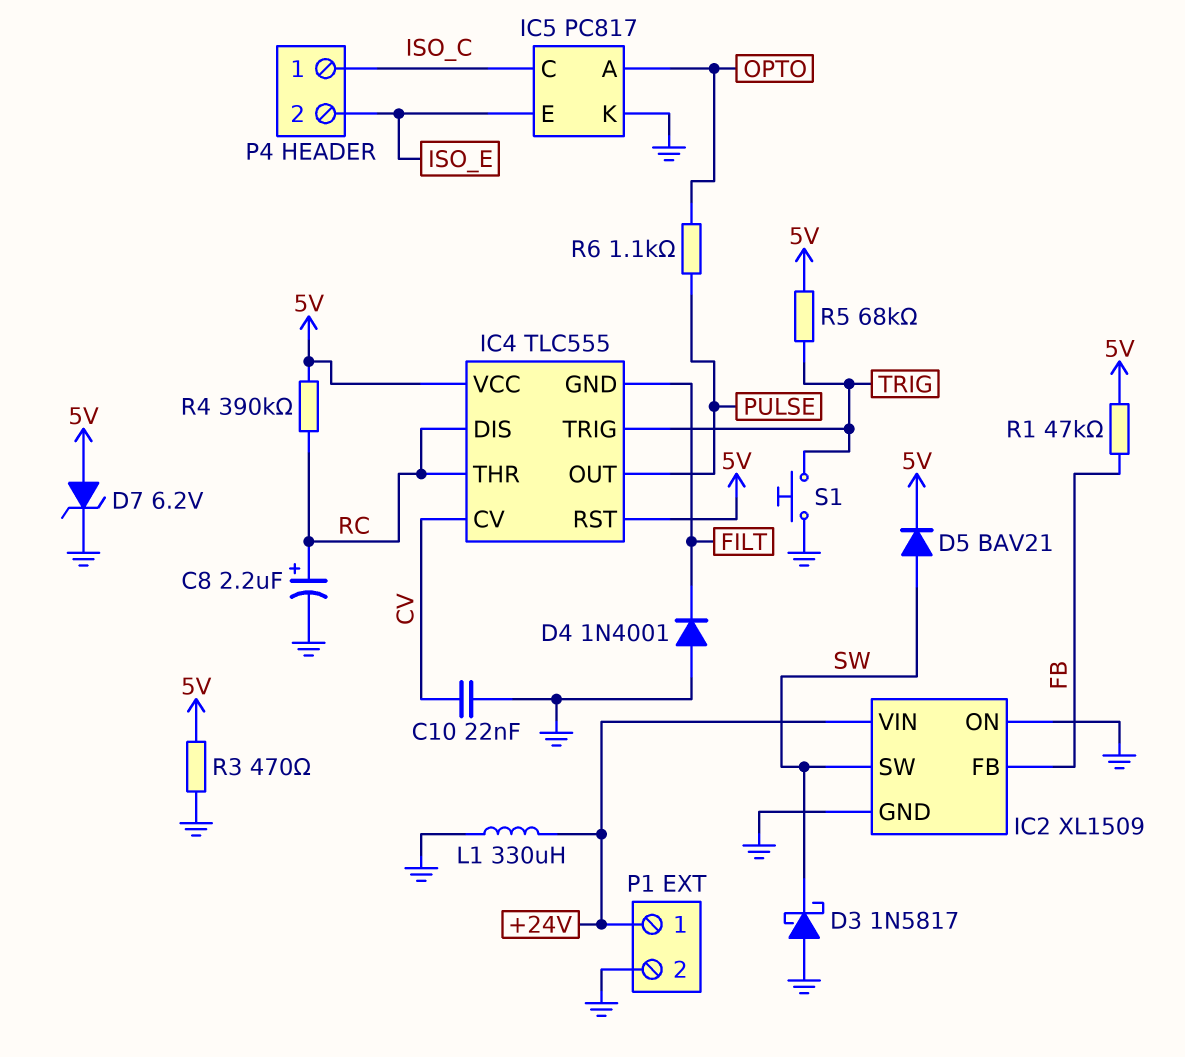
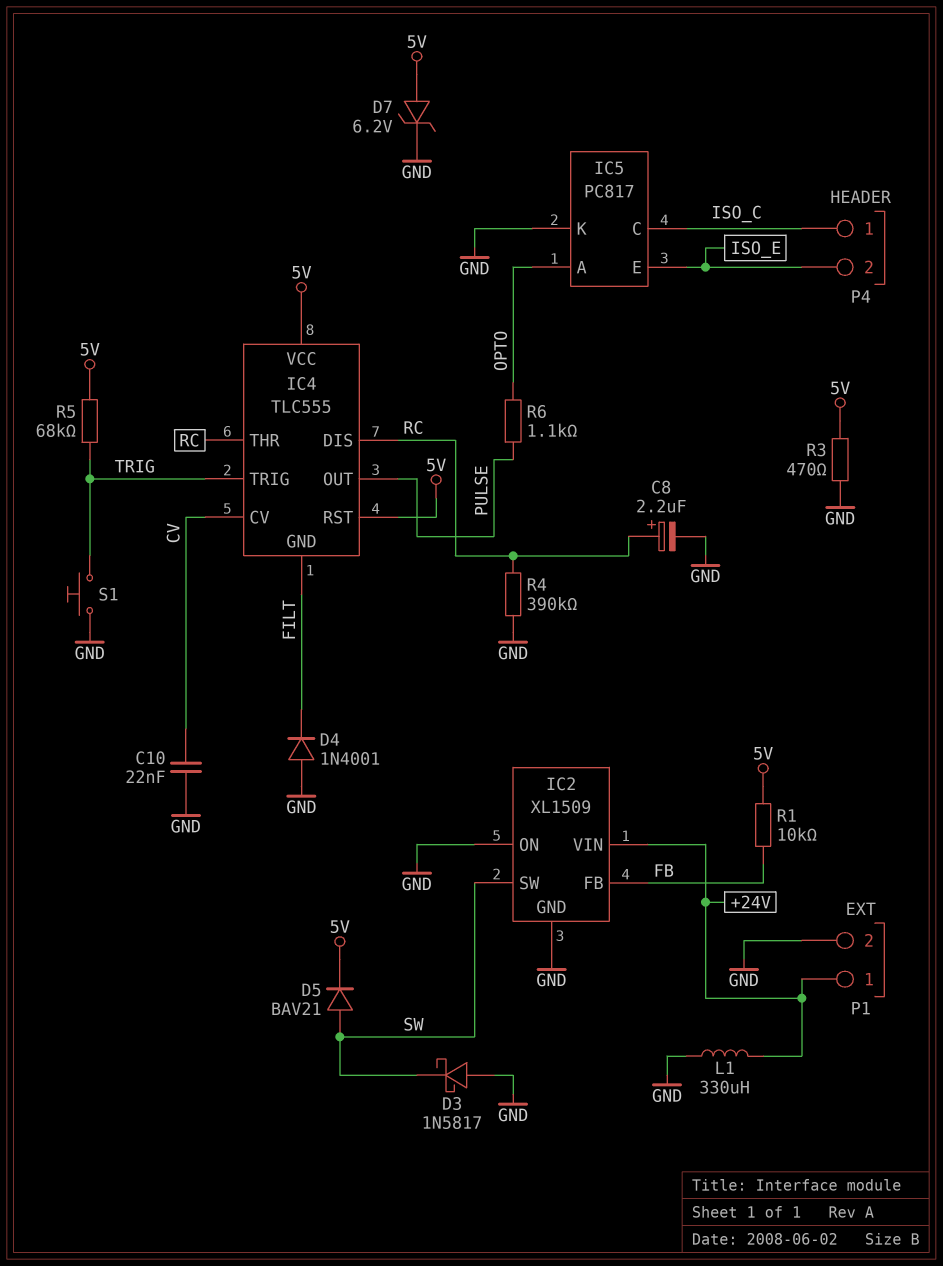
R1: 47k (5V, FB) -> 10k (5V, FB)
R4: 390k (5V, RC) -> 390k (GND, RC)

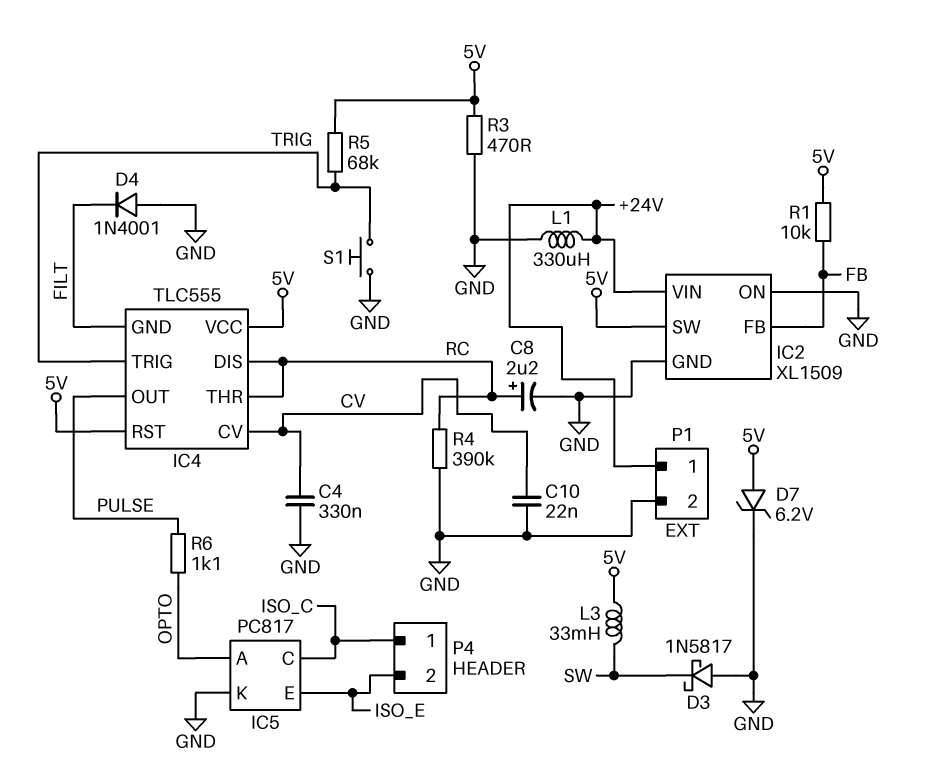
C4: none -> 330nF (CV, GND)
D5: diode BAV21 (A SW, K 5V) -> none
IC2 pin SW: SW -> 5V
L3: none -> 33mH (5V, SW)

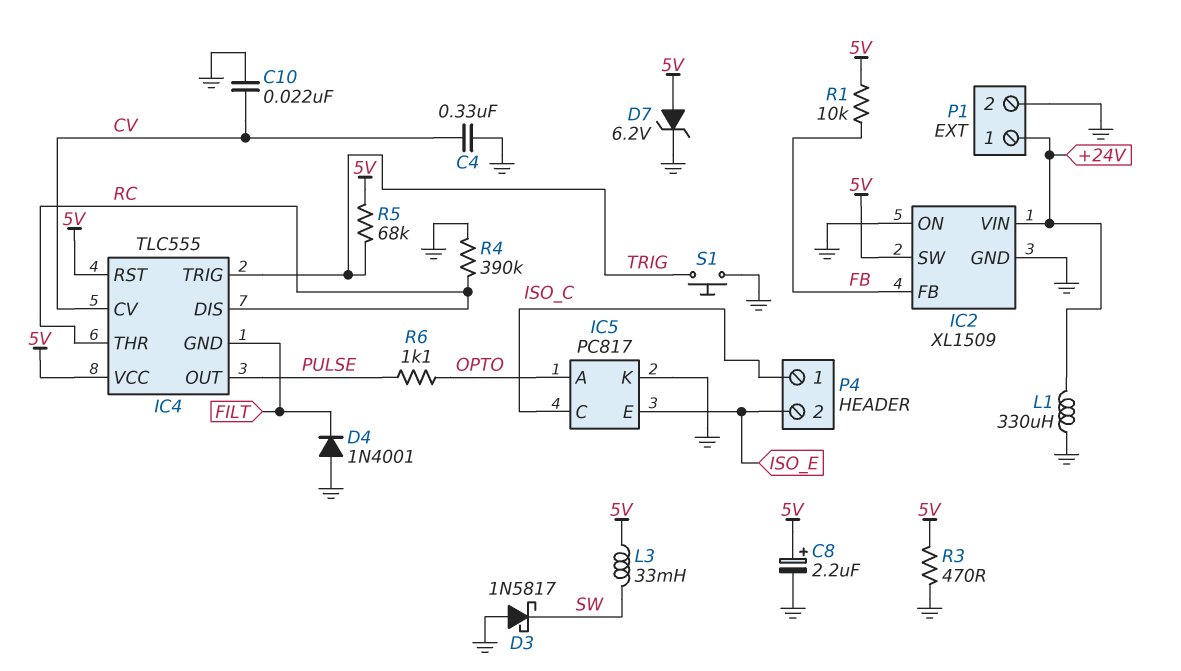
C8: 2.2uF (plus RC, minus GND) -> 2.2uF (plus 5V, minus GND)

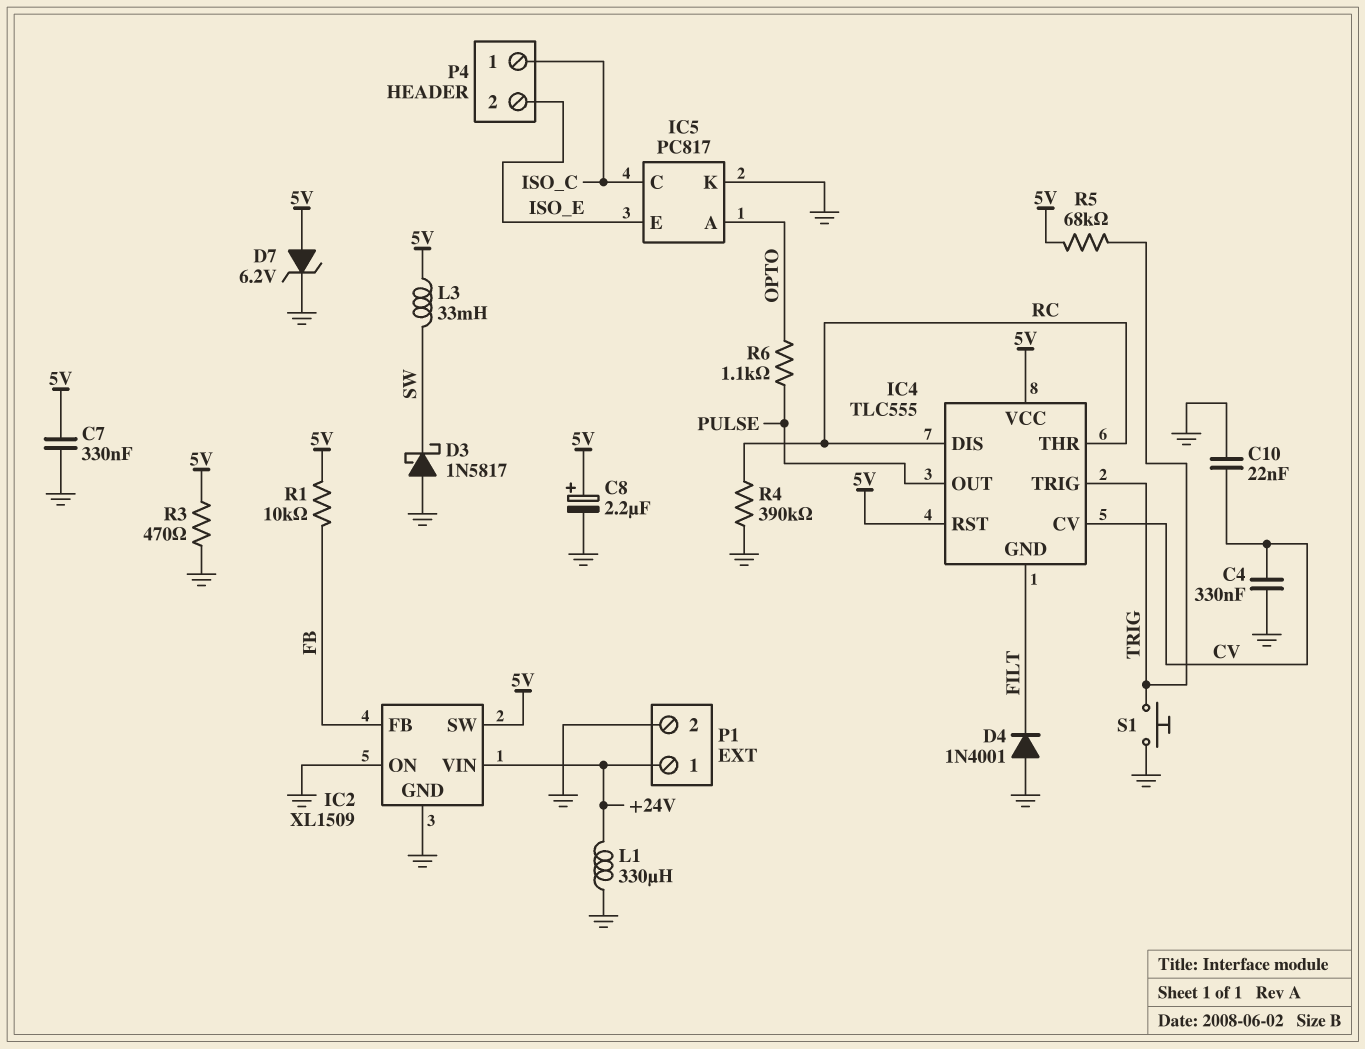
C7: none -> 330nF (5V, GND)

